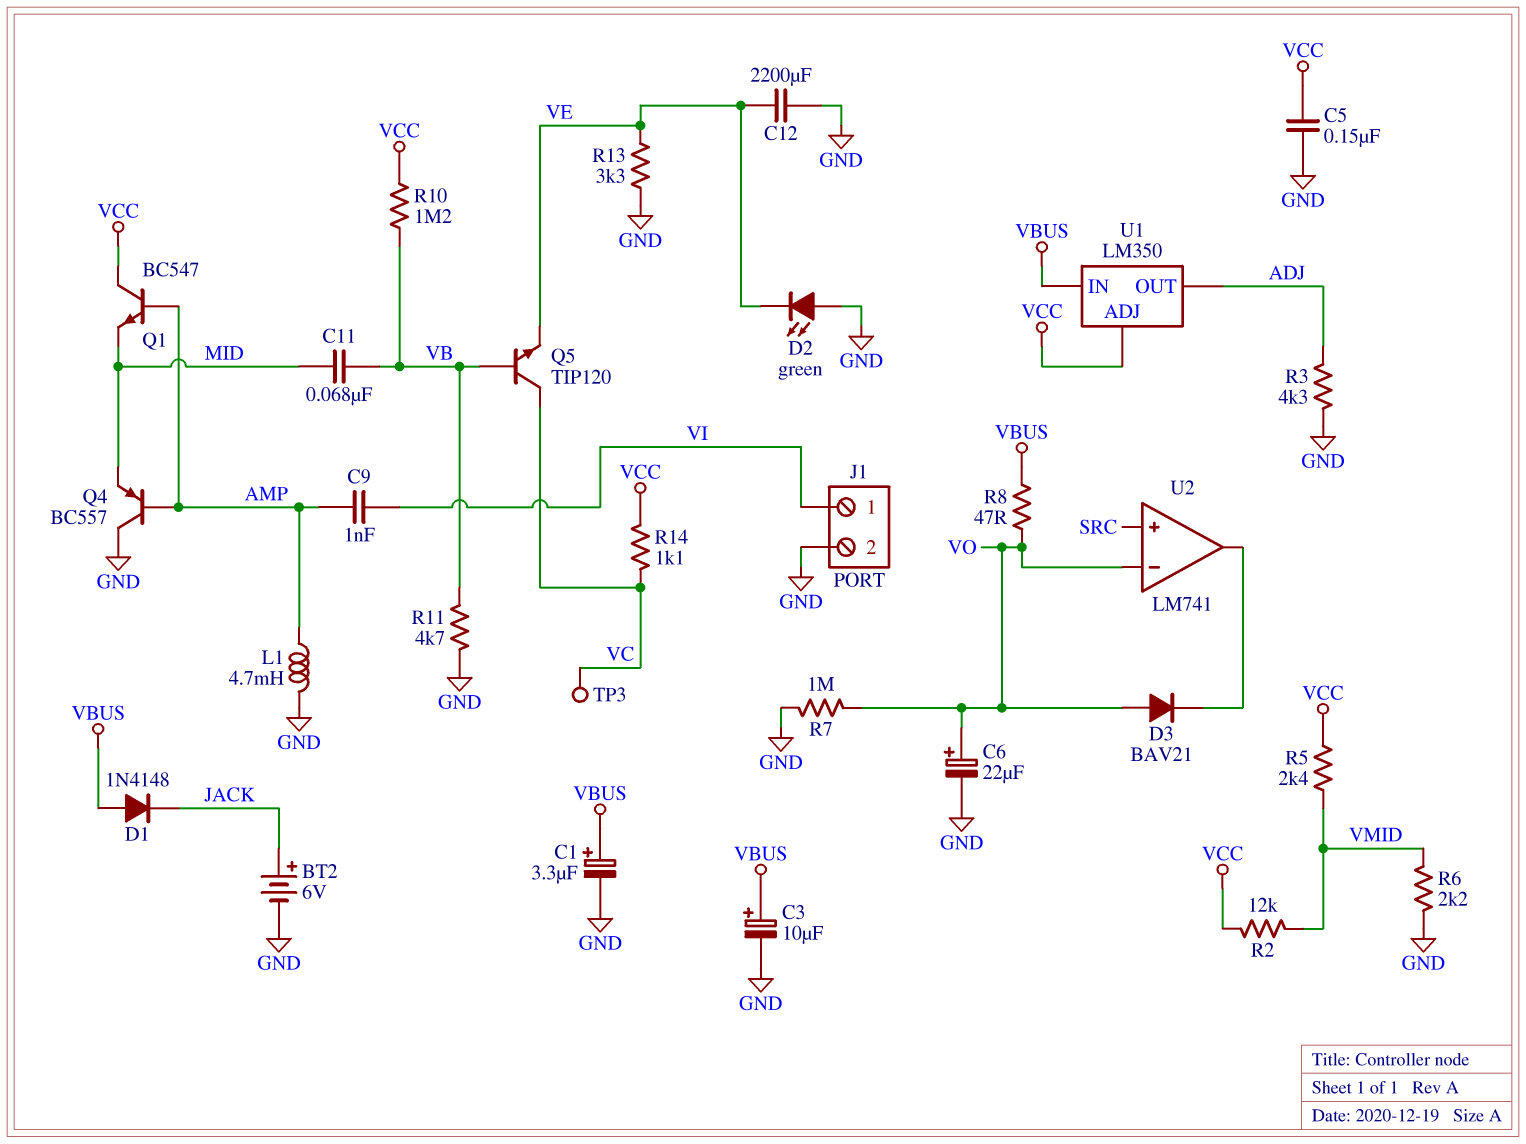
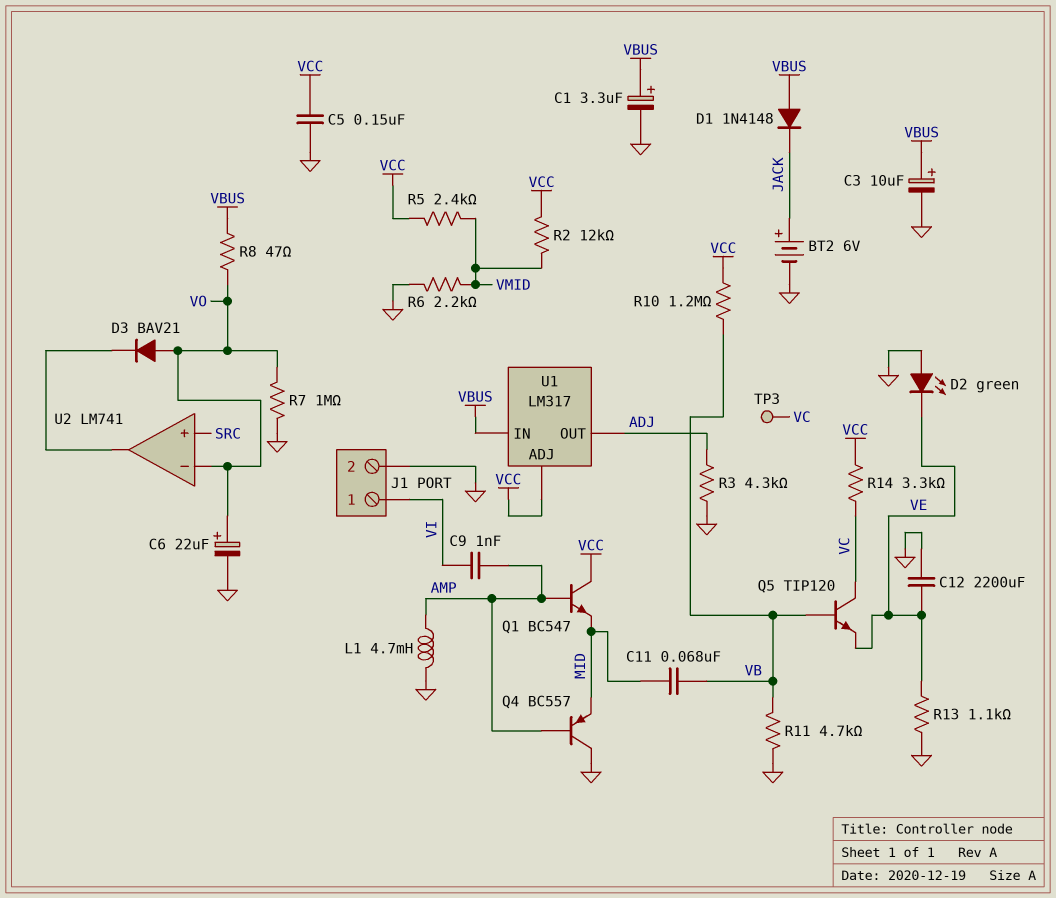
R13: 3.3k (GND, VE) -> 1.1k (GND, VE)
R14: 1.1k (VC, VCC) -> 3.3k (VC, VCC)
U1: LM350 -> LM317

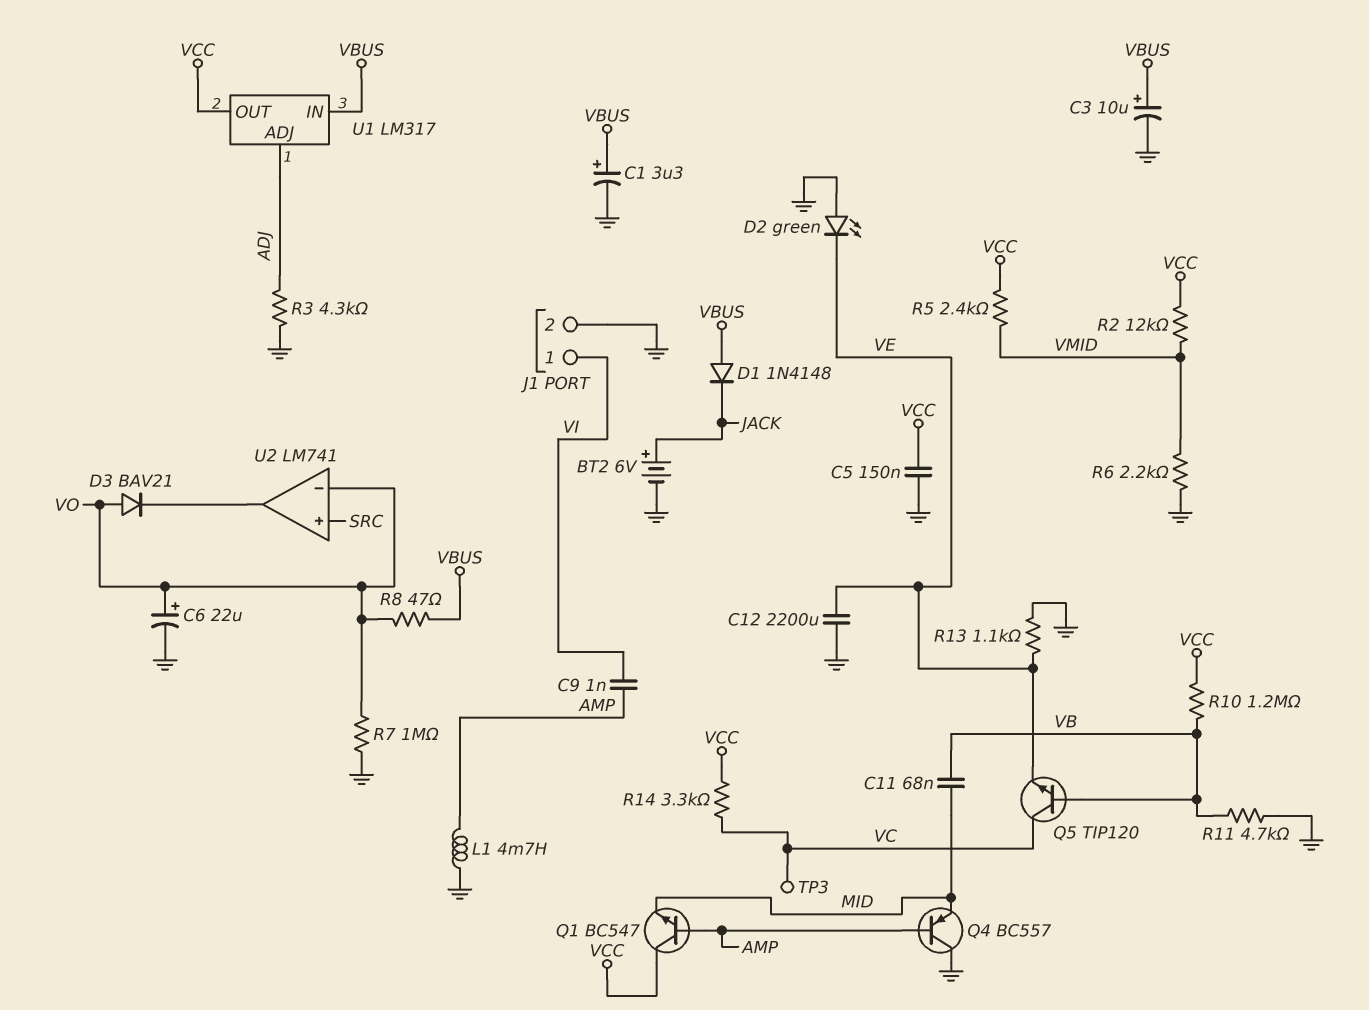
U1 pin ADJ: VCC -> ADJ
U1 pin OUT: ADJ -> VCC

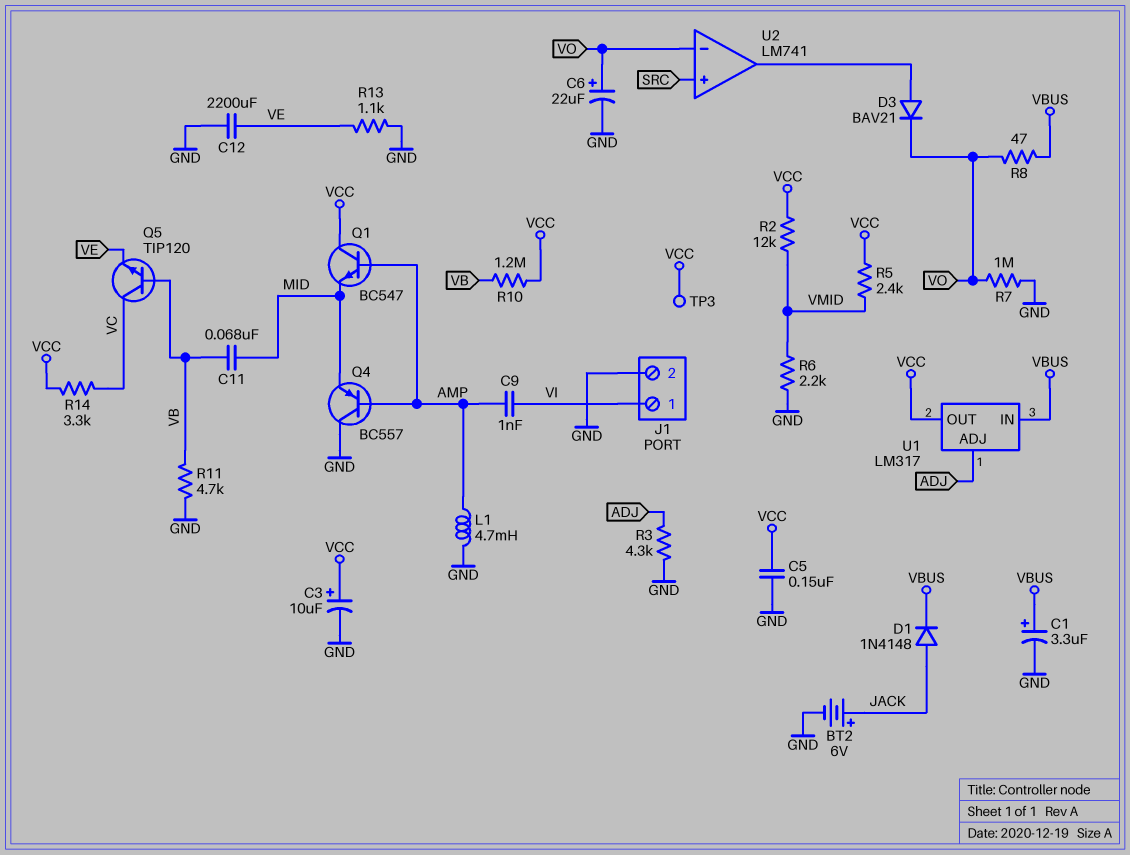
C3: 10uF (plus VBUS, minus GND) -> 10uF (plus VCC, minus GND)
D1: diode 1N4148 (A VBUS, K JACK) -> diode 1N4148 (A JACK, K VBUS)
D2: LED green (A GND, K VE) -> none
D3: diode BAV21 (A VO, K U2/out) -> diode BAV21 (A U2/out, K VO)
TP3: test point (VC) -> test point (VCC)

